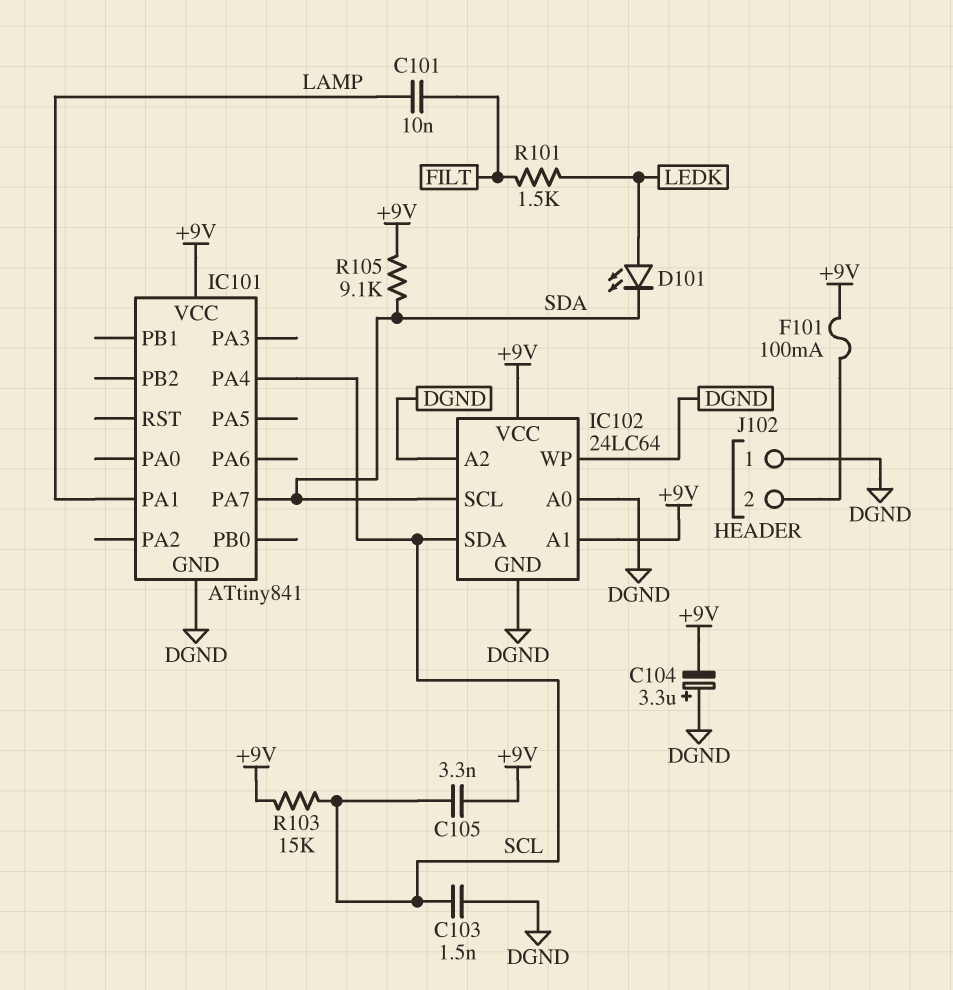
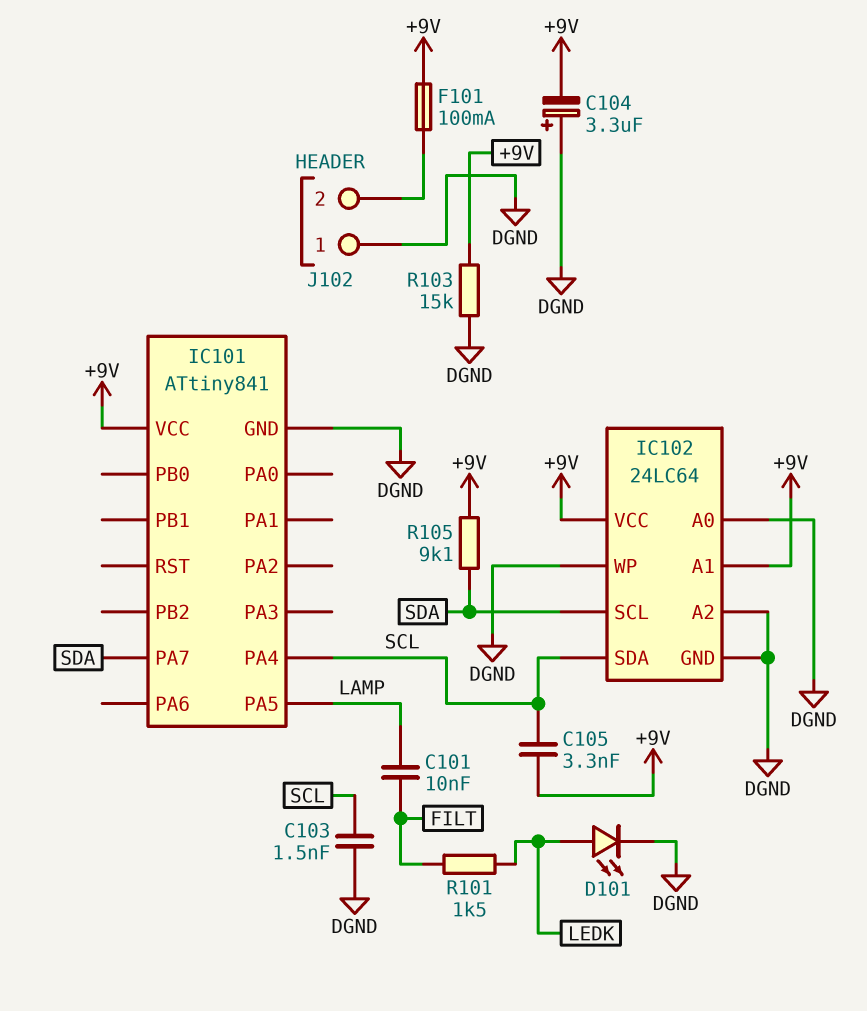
D101: LED (A LEDK, K SDA) -> LED (A LEDK, K DGND)
IC101 pin PA1: LAMP -> none
IC101 pin PA5: none -> LAMP
R103: 15k (+9V, SCL) -> 15k (+9V, DGND)

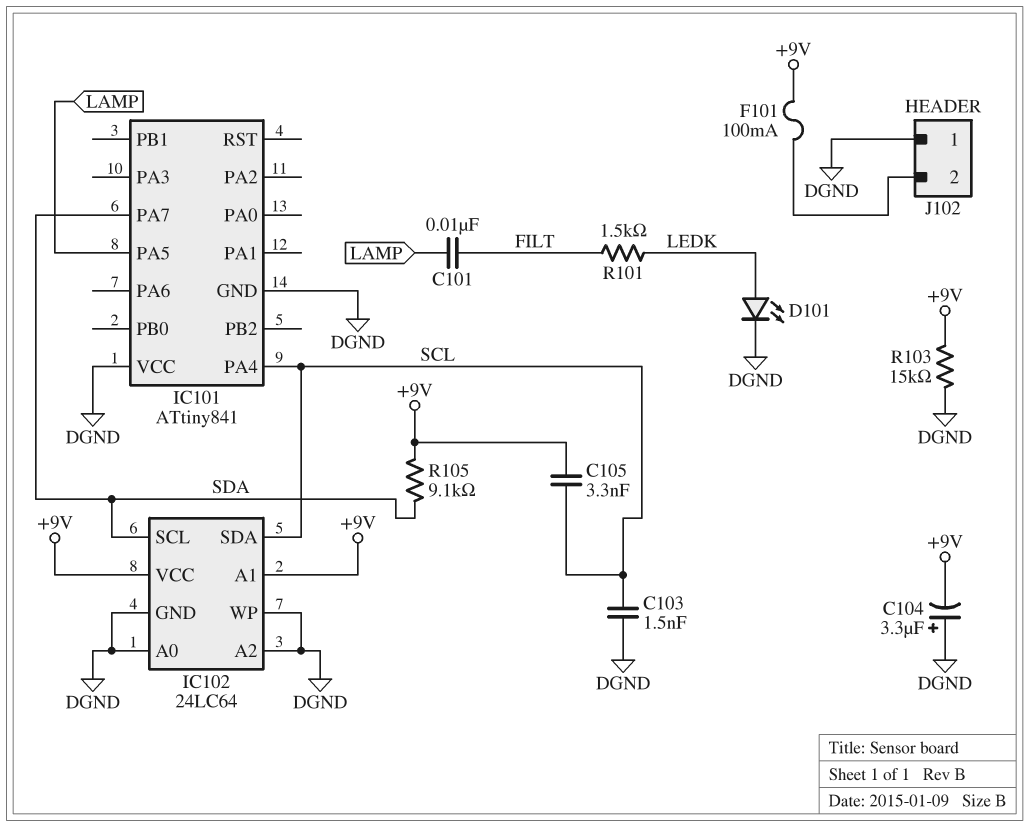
IC101 pin VCC: +9V -> DGND

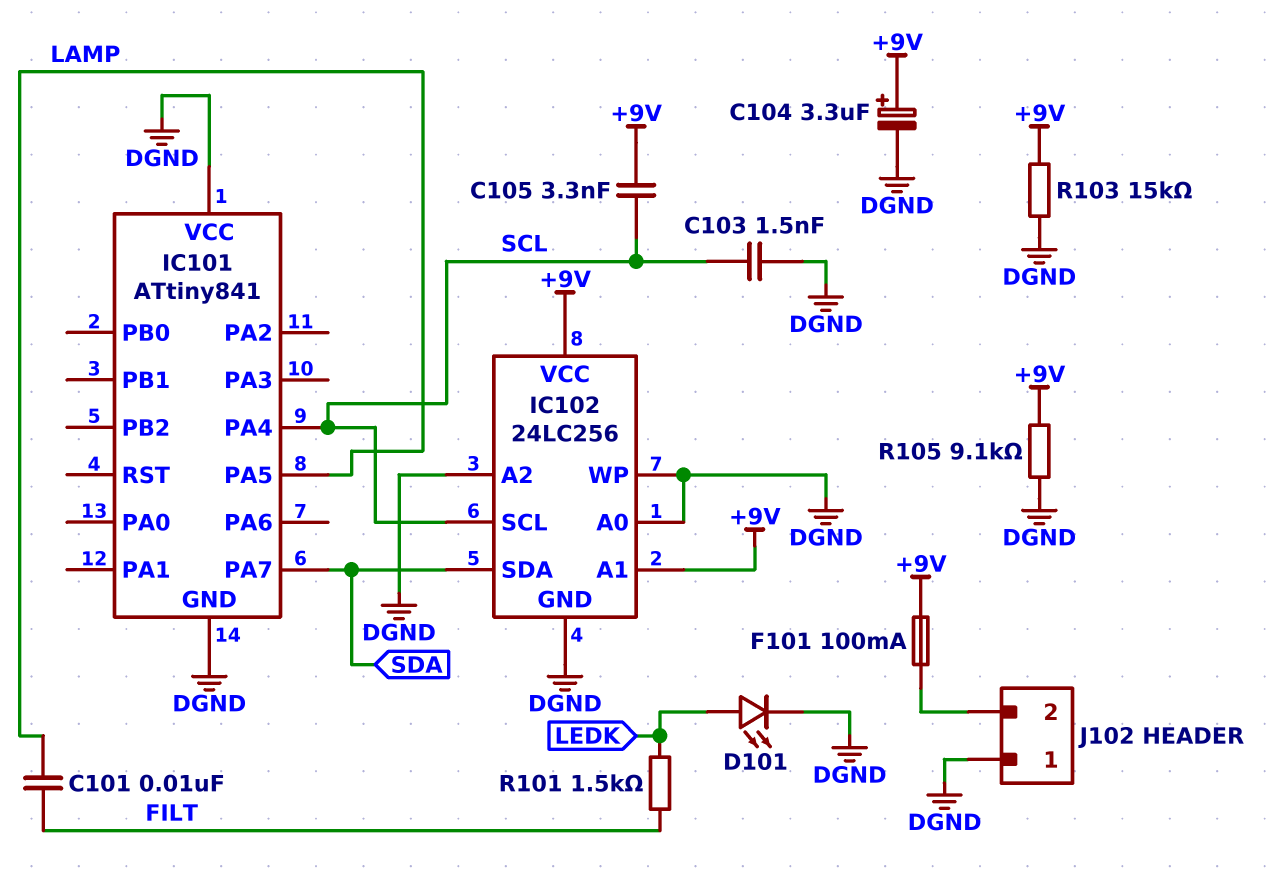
C104: 3.3uF (plus DGND, minus +9V) -> 3.3uF (plus +9V, minus DGND)
IC102: 24LC64 -> 24LC256
IC102 pin SCL: SDA -> SCL
IC102 pin SDA: SCL -> SDA
R105: 9.1k (+9V, SDA) -> 9.1k (+9V, DGND)

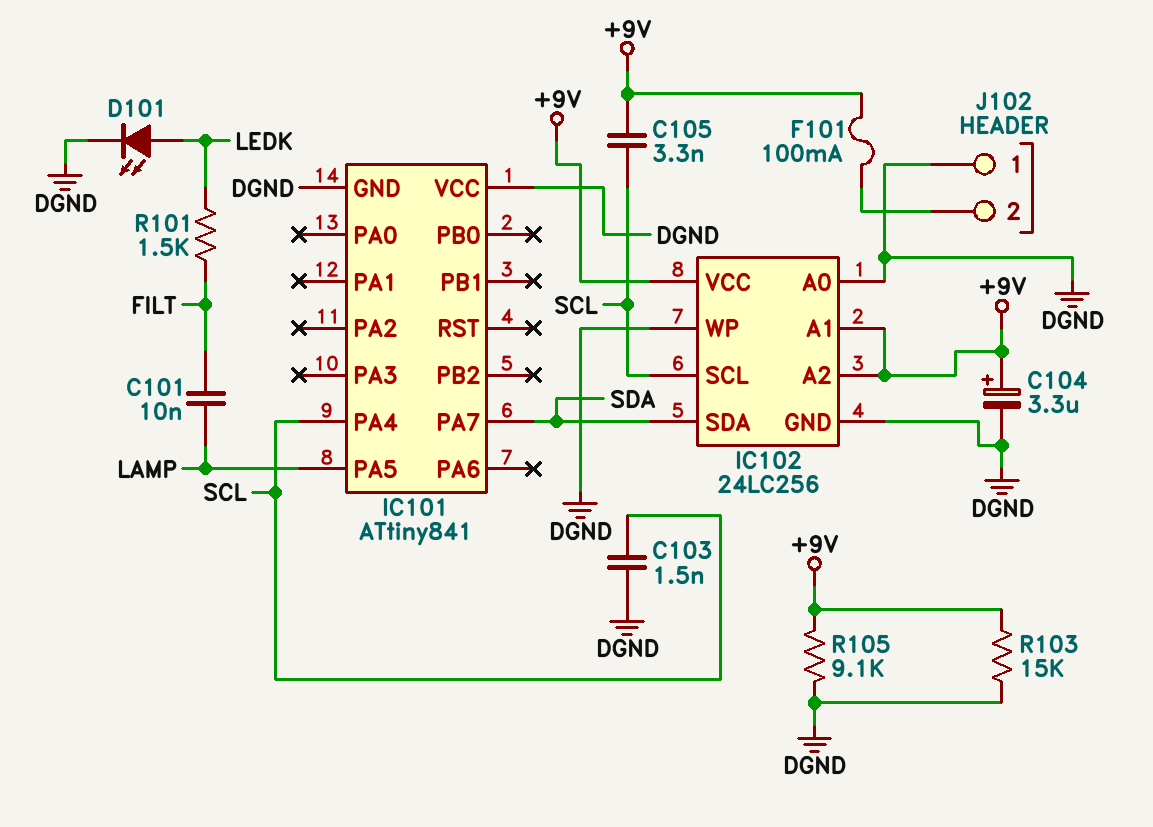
IC102 pin A2: DGND -> +9V

